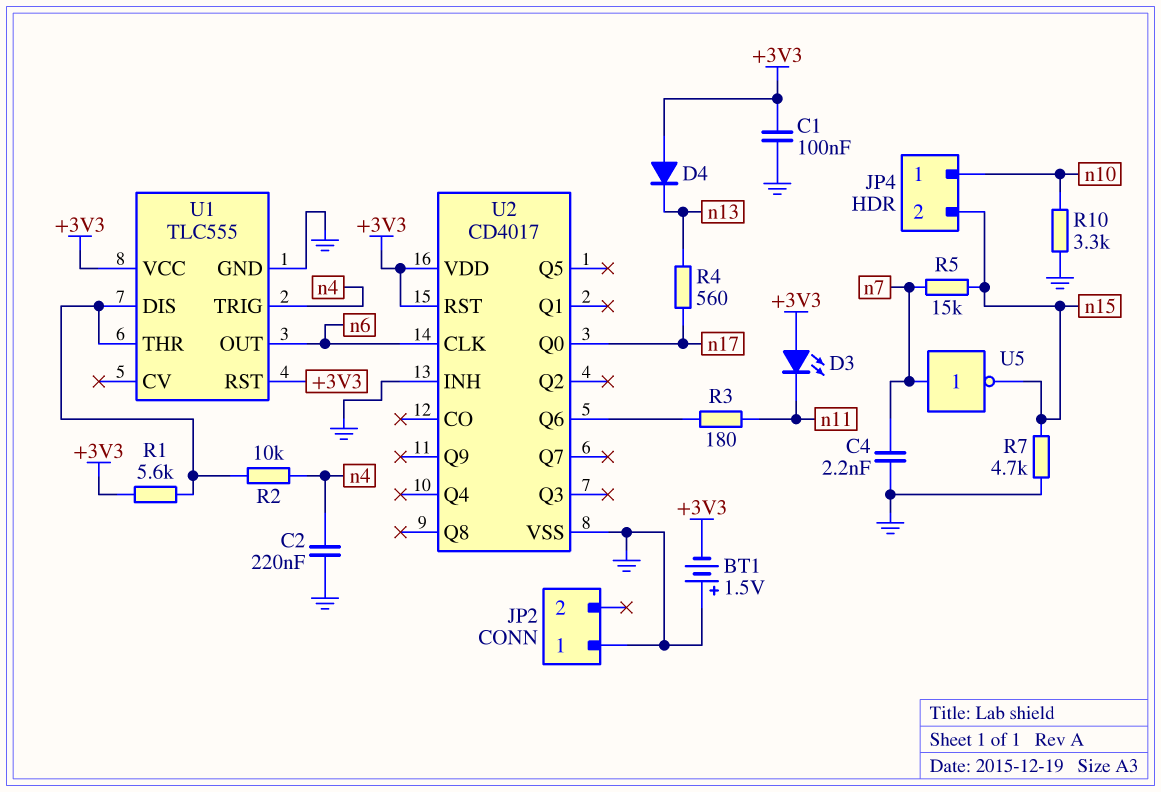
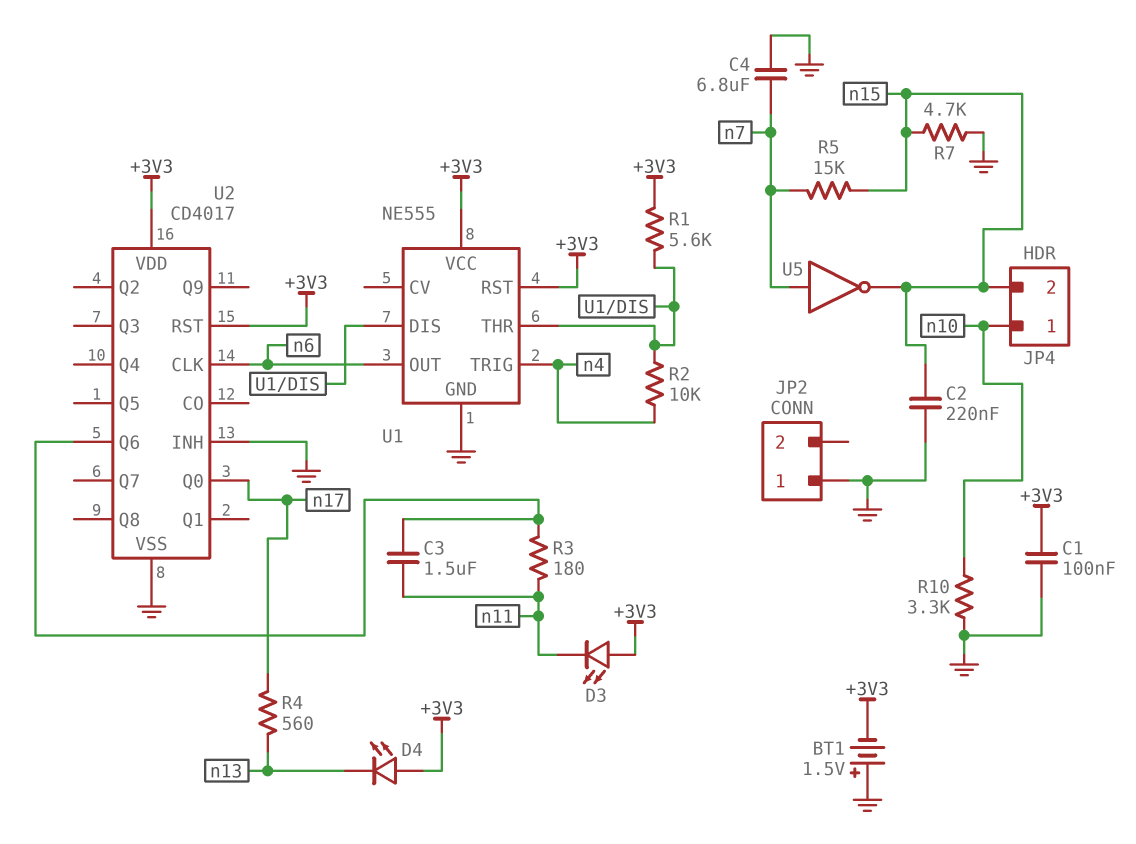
C2: 220nF (GND, n4) -> 220nF (GND, n15)
C3: none -> 1.5uF (U2/Q6, n11)
C4: 2.2nF (GND, n7) -> 6.8uF (GND, n7)
D4: diode (A +3V3, K n13) -> LED (A +3V3, K n13)
U1: TLC555 -> NE555

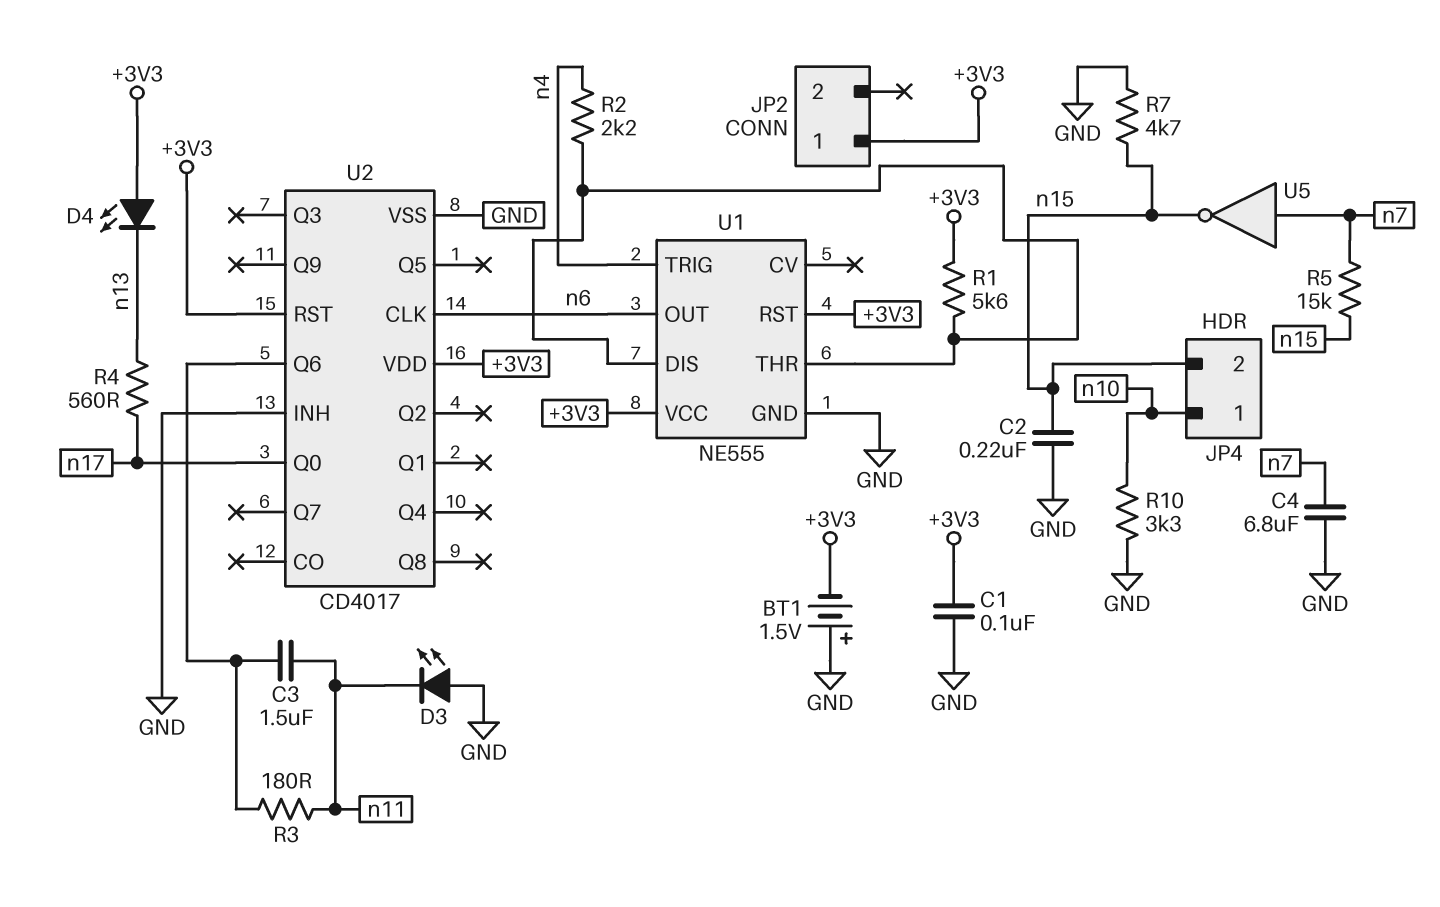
D3: LED (A +3V3, K n11) -> LED (A GND, K n11)
JP2 pin 1: GND -> +3V3
R2: 10k (U1/DIS, n4) -> 2.2k (U1/DIS, n4)

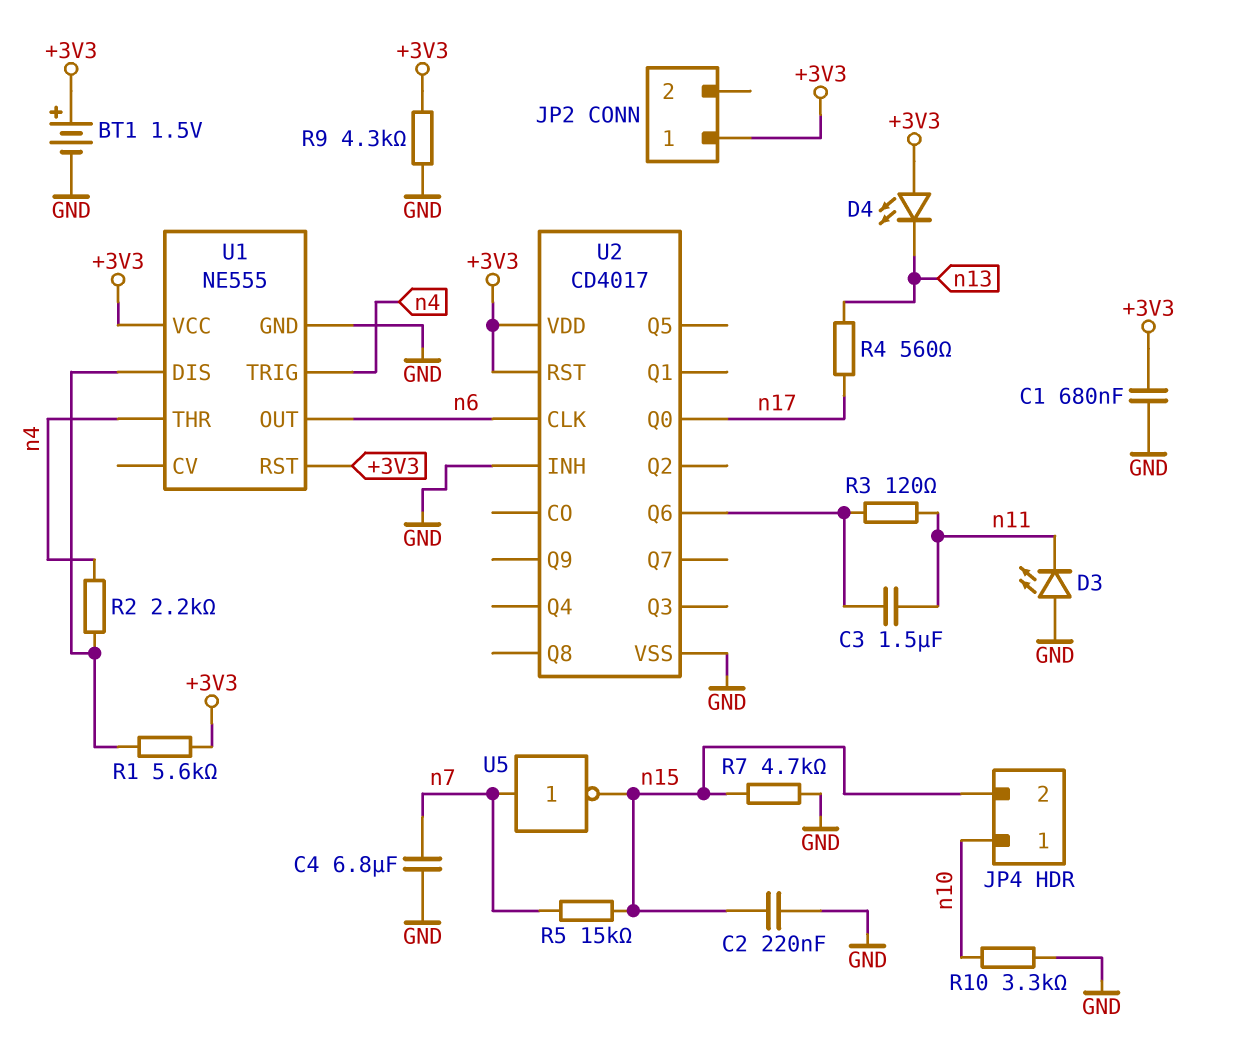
BT1: 1.5V (plus GND, minus +3V3) -> 1.5V (plus +3V3, minus GND)
C1: 100nF (+3V3, GND) -> 680nF (+3V3, GND)
R3: 180 (U2/Q6, n11) -> 120 (U2/Q6, n11)
R9: none -> 4.3k (+3V3, GND)
U1 pin THR: U1/DIS -> n4

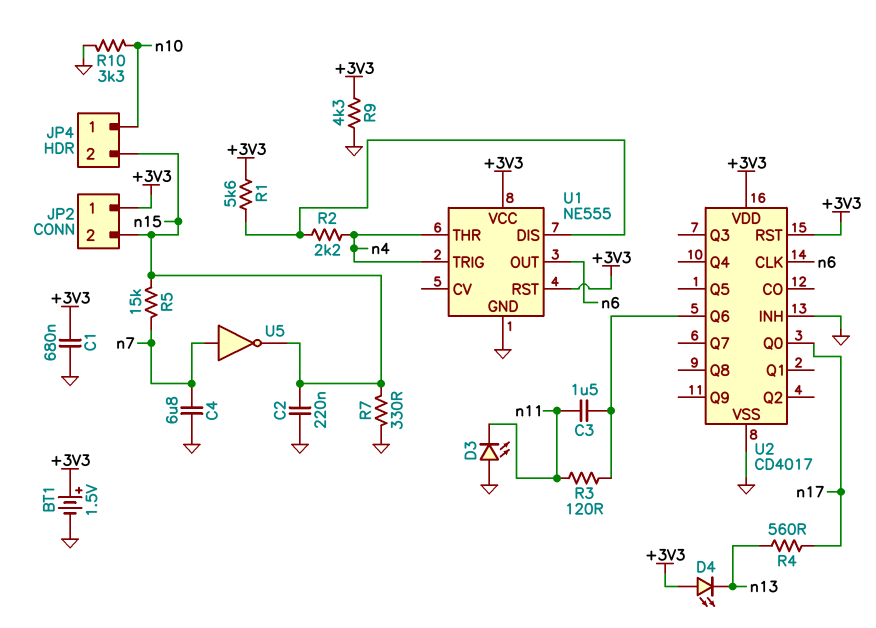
JP2 pin 2: none -> n15
R7: 4.7k (GND, n15) -> 330 (GND, n15)

